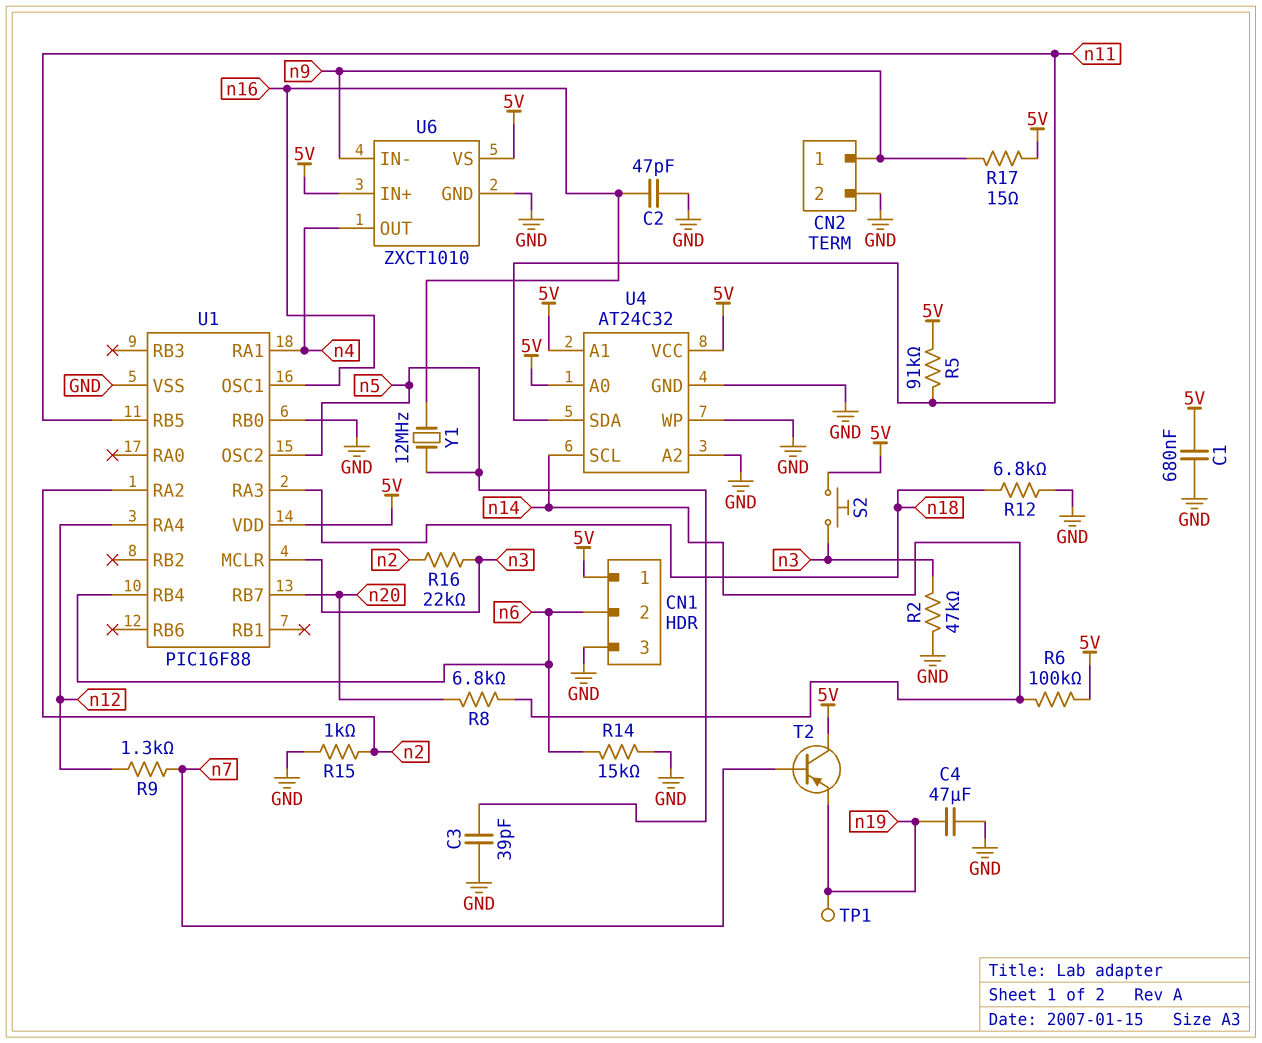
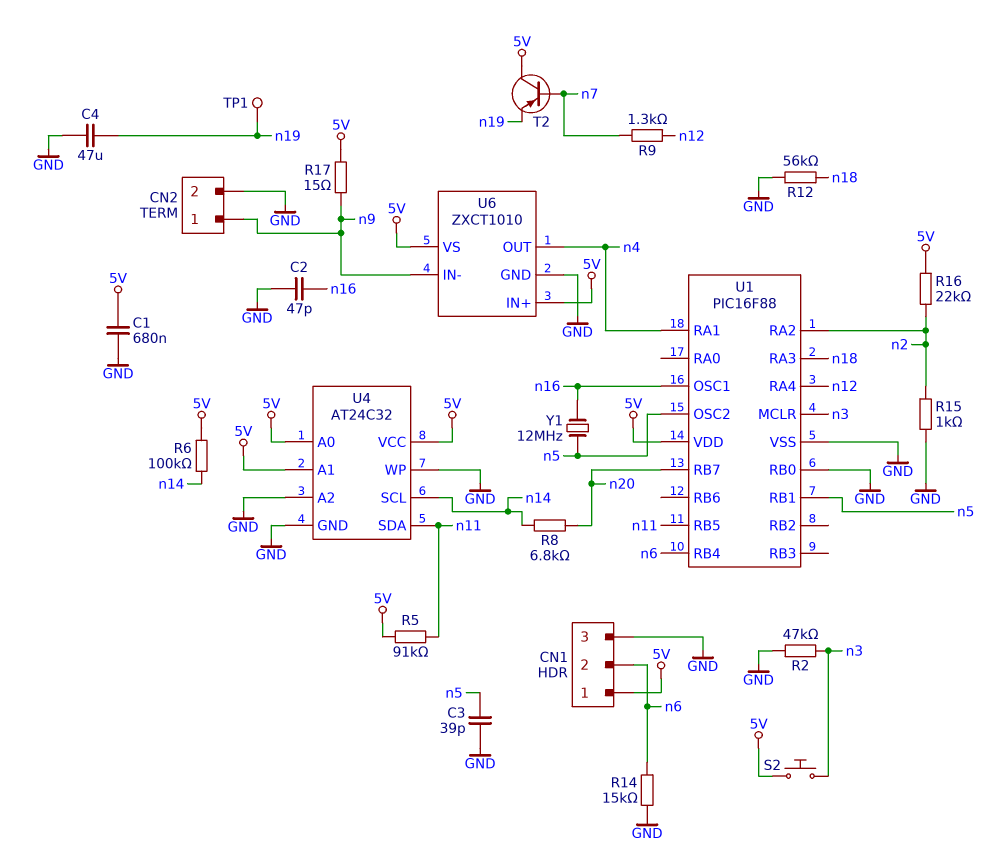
R12: 6.8k (GND, n18) -> 56k (GND, n18)
R16: 22k (n2, n3) -> 22k (5V, n2)
U1 pin RB1: none -> n5

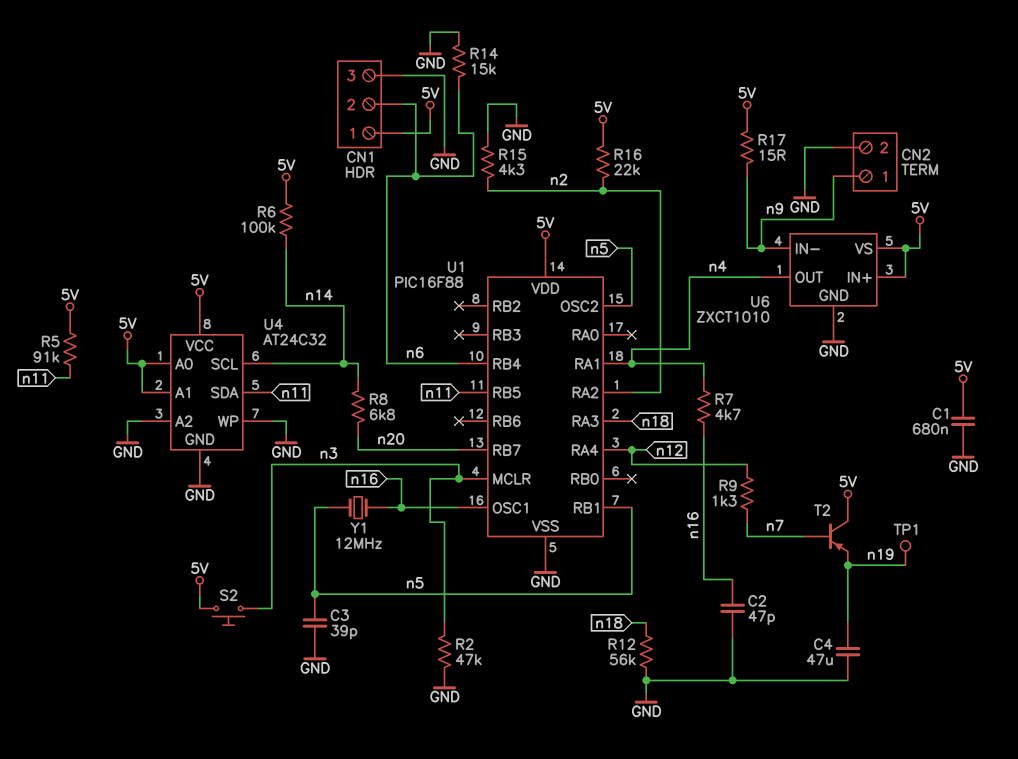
R7: none -> 4.7k (n4, n16)
R15: 1k (GND, n2) -> 4.3k (GND, n2)
U1 pin RB0: GND -> none

